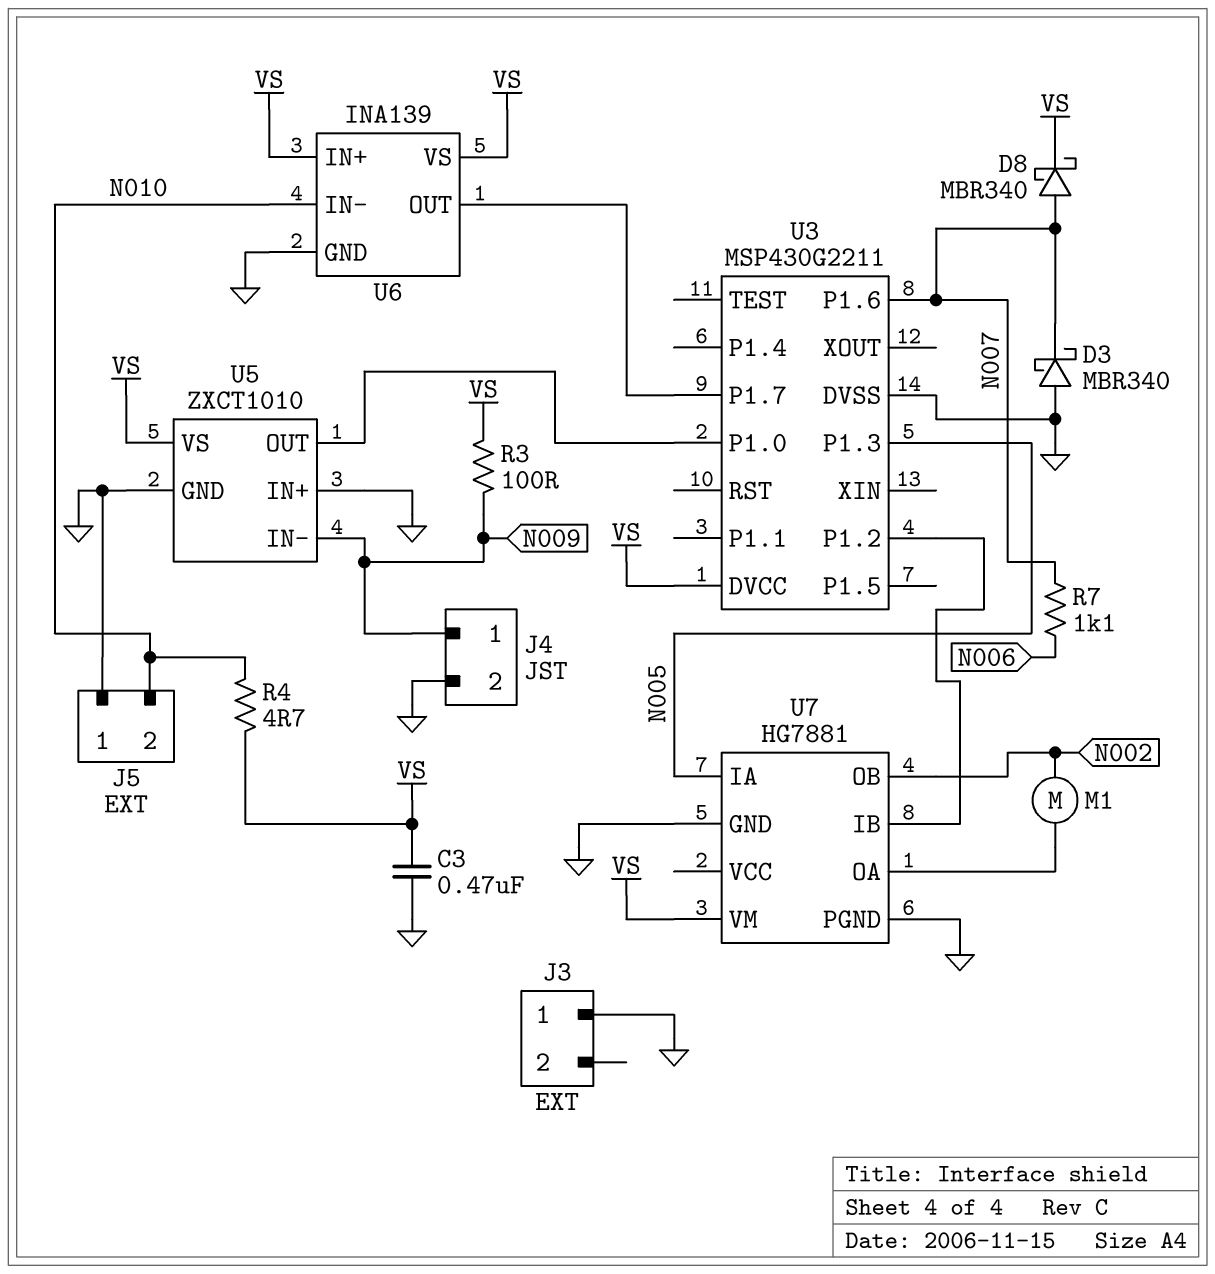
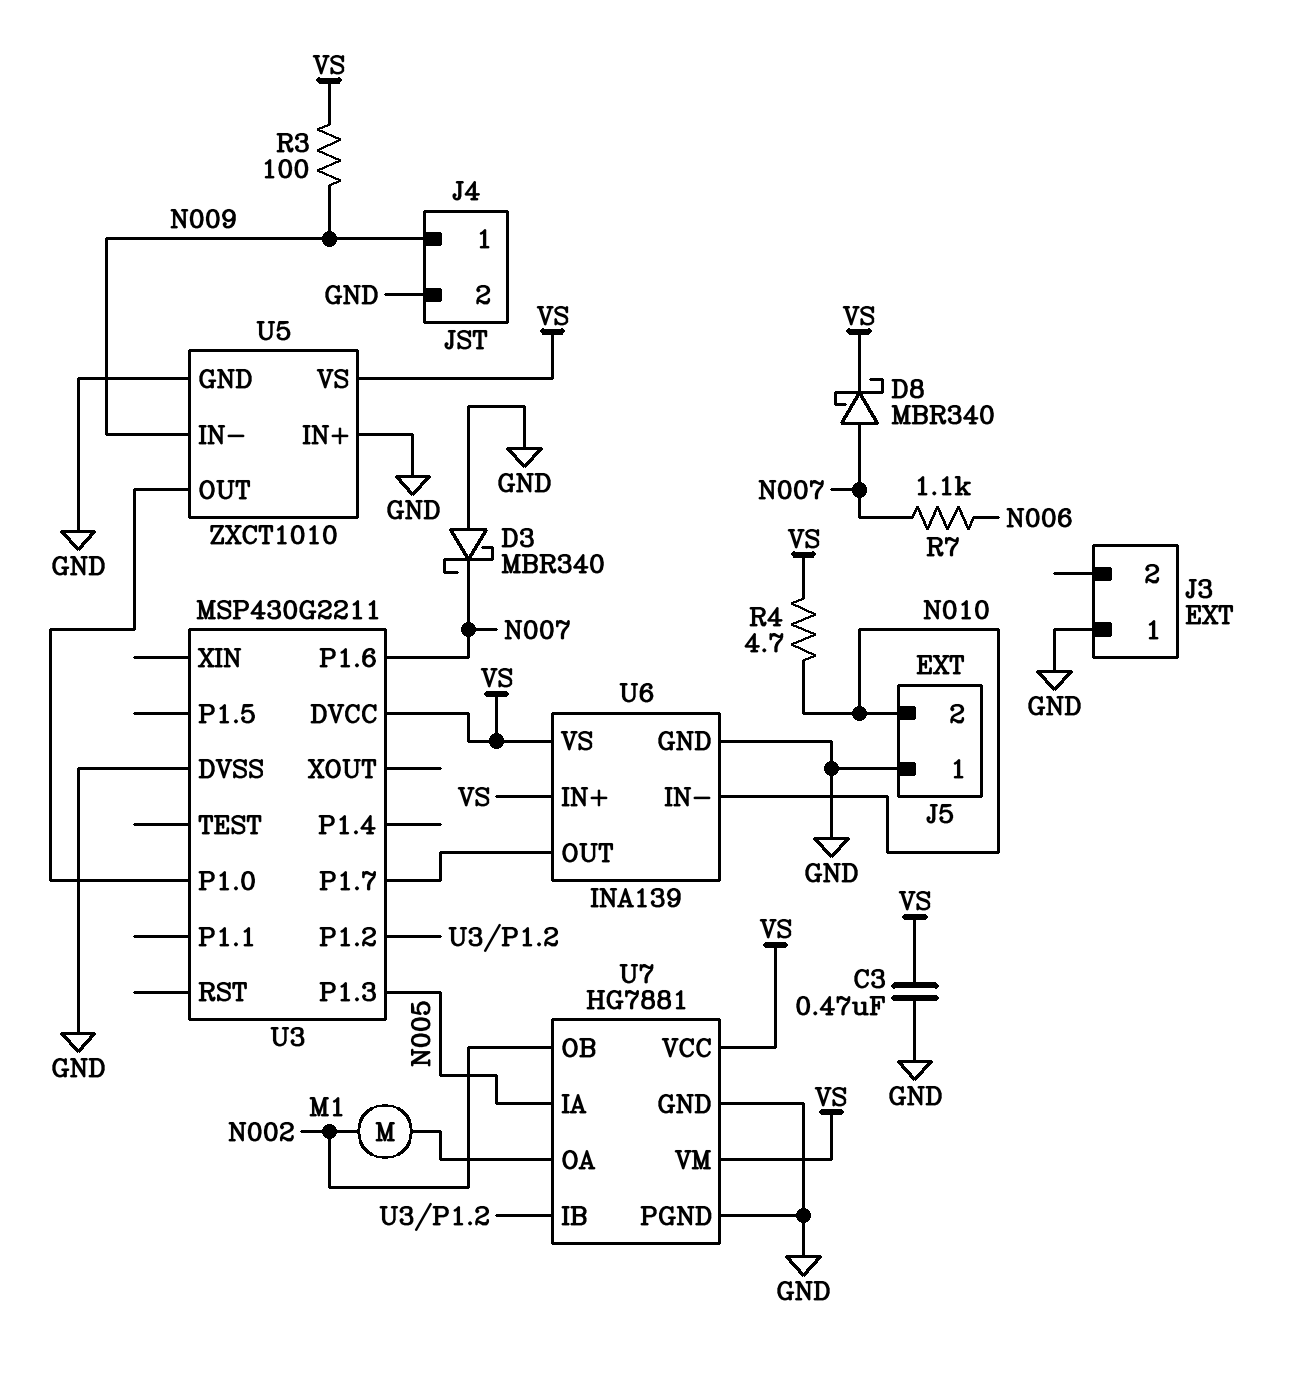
U7 pin VCC: none -> VS

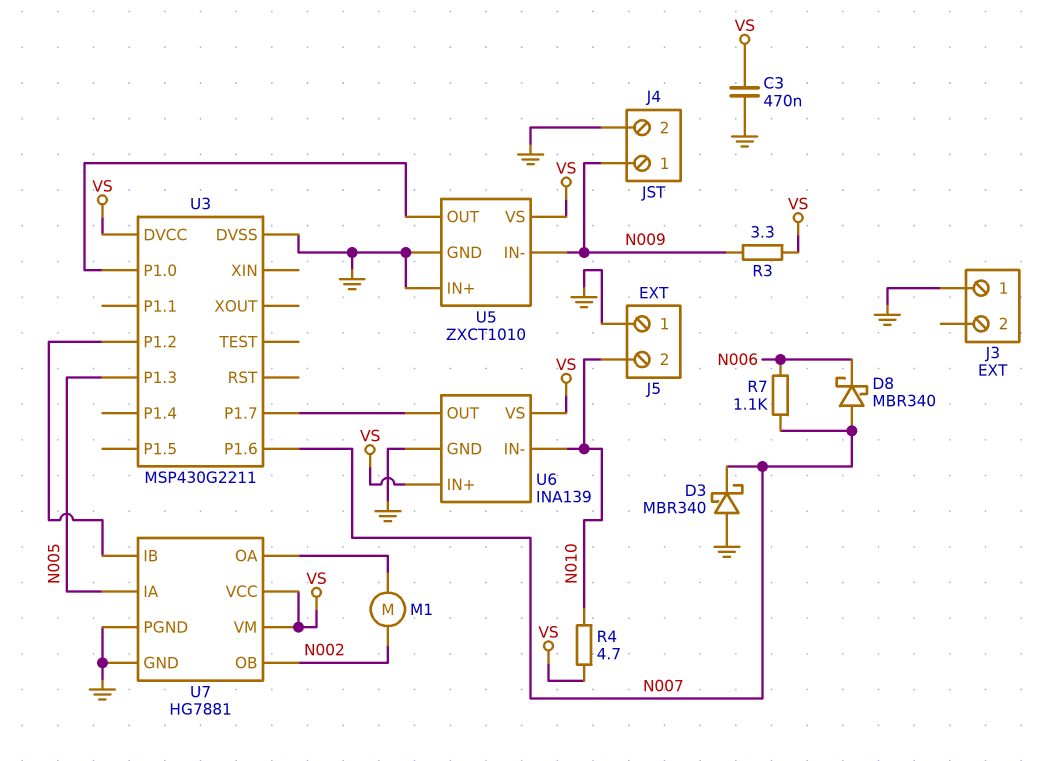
D8: schottky MBR340 (A N007, K VS) -> schottky MBR340 (A N007, K N006)
R3: 100 (N009, VS) -> 3.3 (N009, VS)

